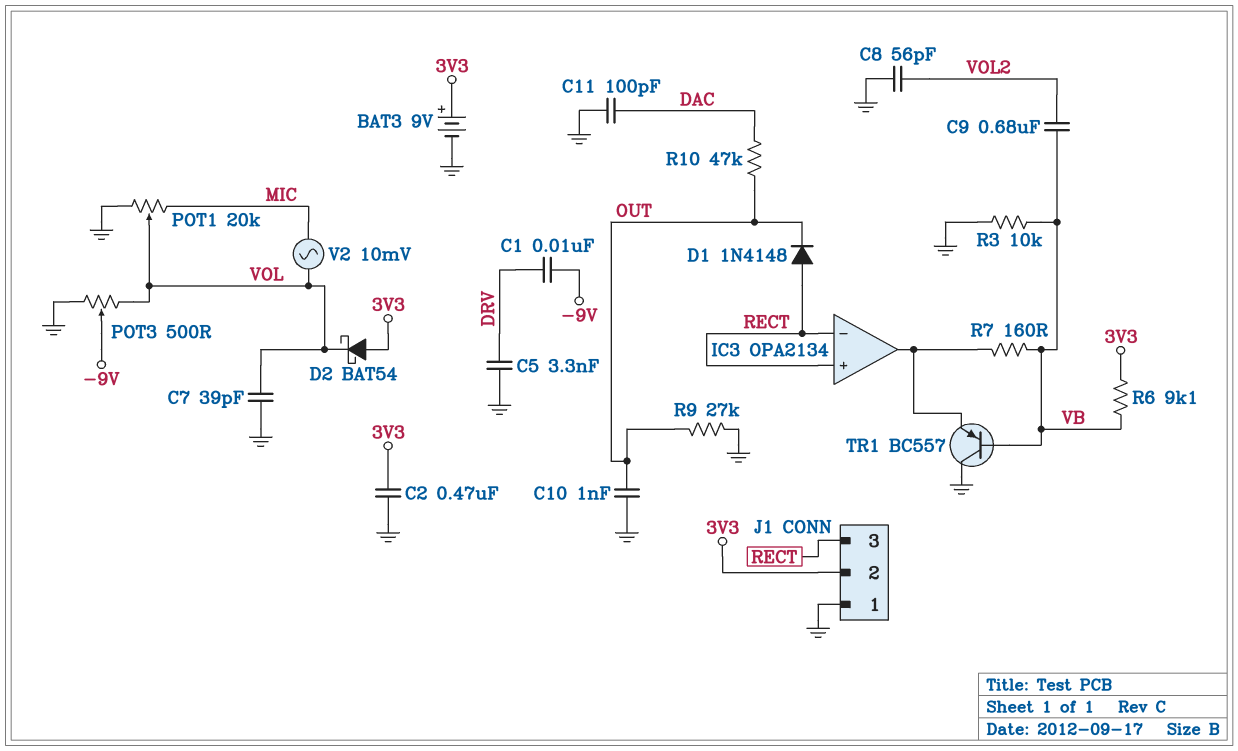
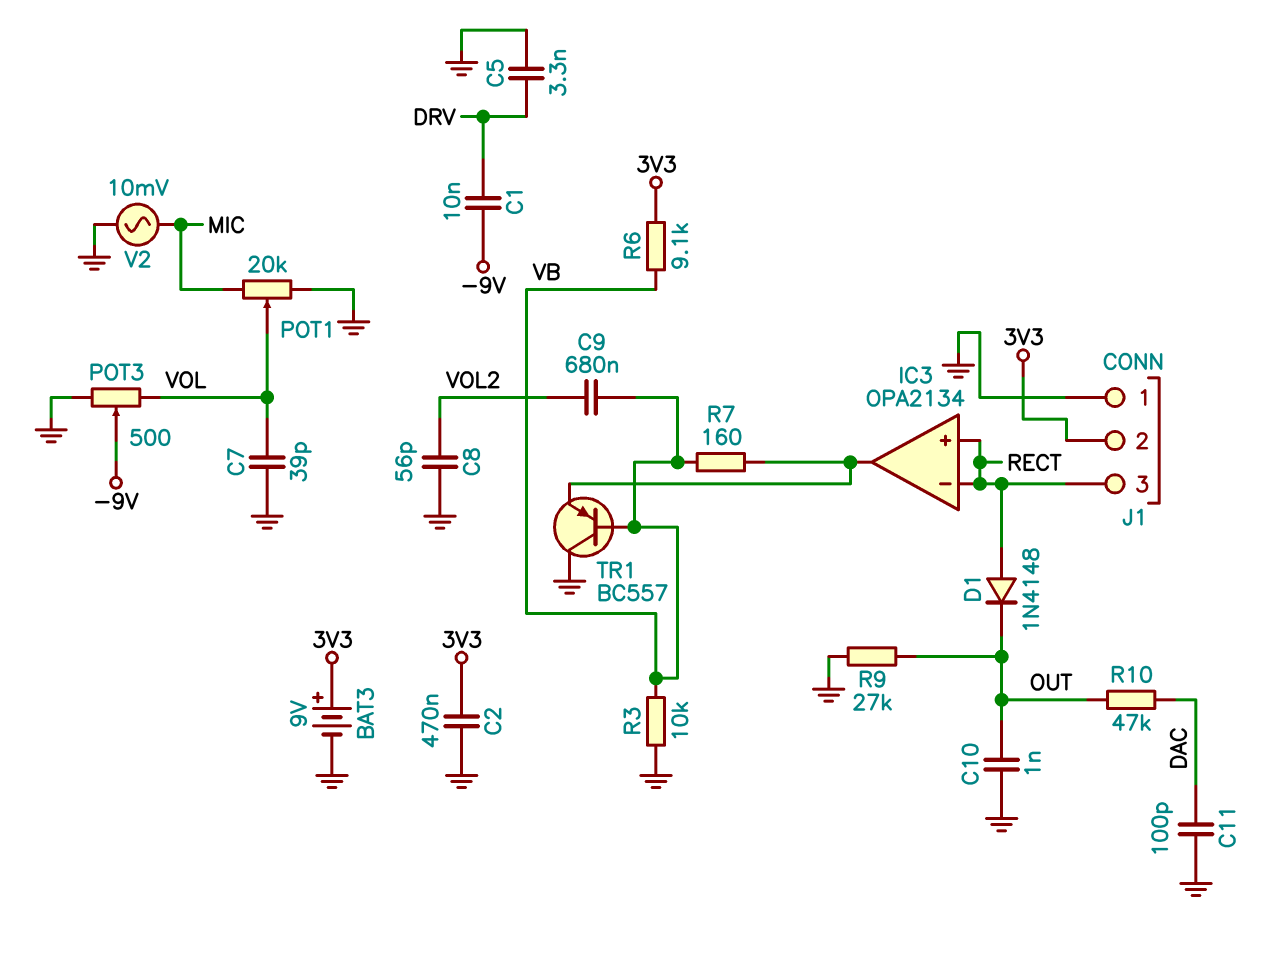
D2: schottky BAT54 (A 3V3, K VOL) -> none
V2: AC 10mV (MIC, VOL) -> AC 10mV (GND, MIC)

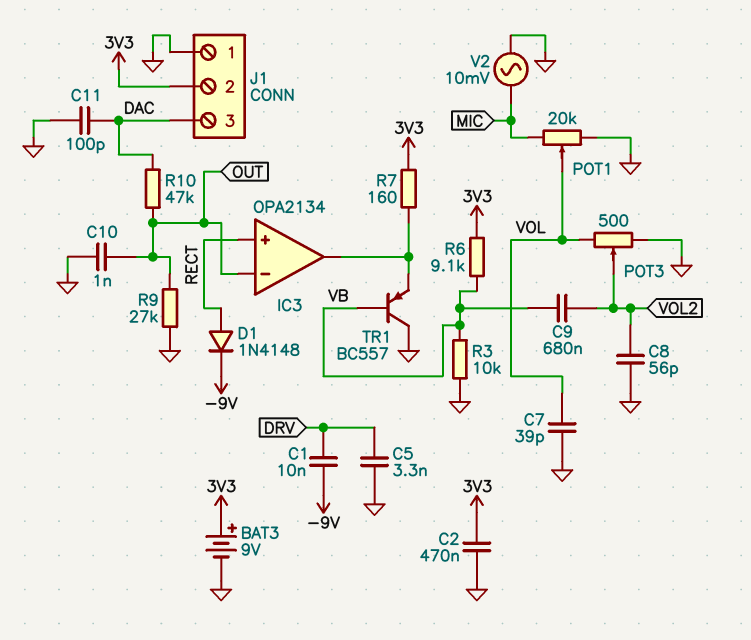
D1: diode 1N4148 (A RECT, K OUT) -> diode 1N4148 (A RECT, K -9V)
IC3 pin in-: RECT -> OUT
J1 pin 3: RECT -> DAC
POT3: 500 (GND, VOL, wiper -9V) -> 500 (GND, VOL, wiper VOL2)
R7: 160 (IC3/out, VB) -> 160 (3V3, IC3/out)

